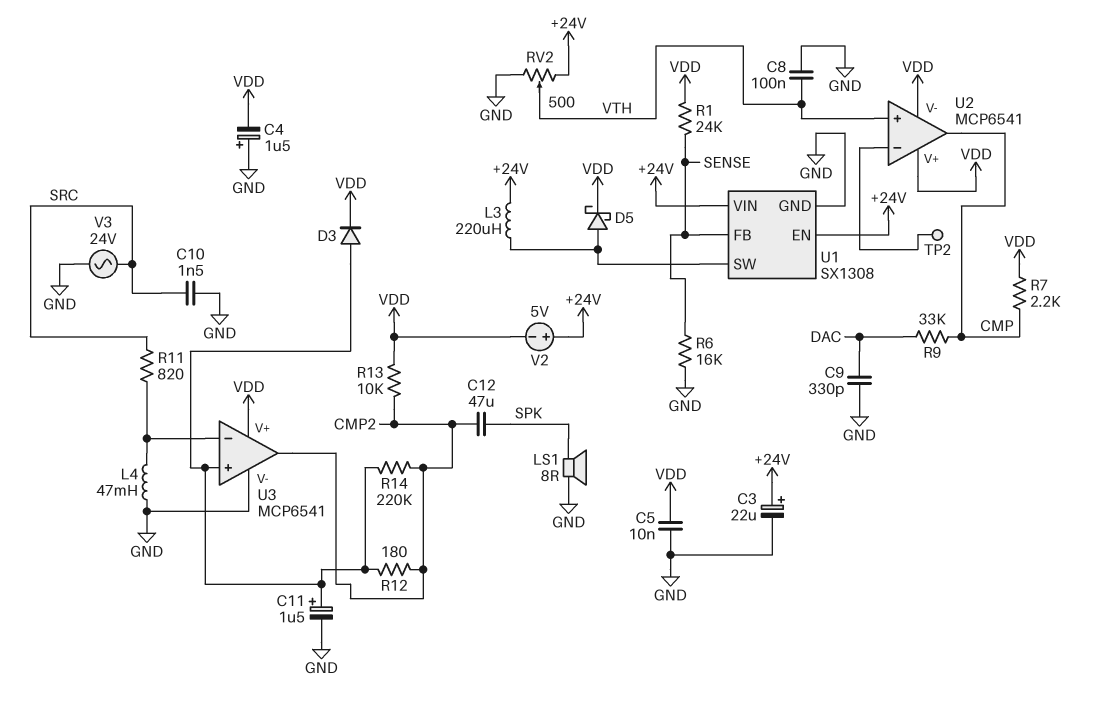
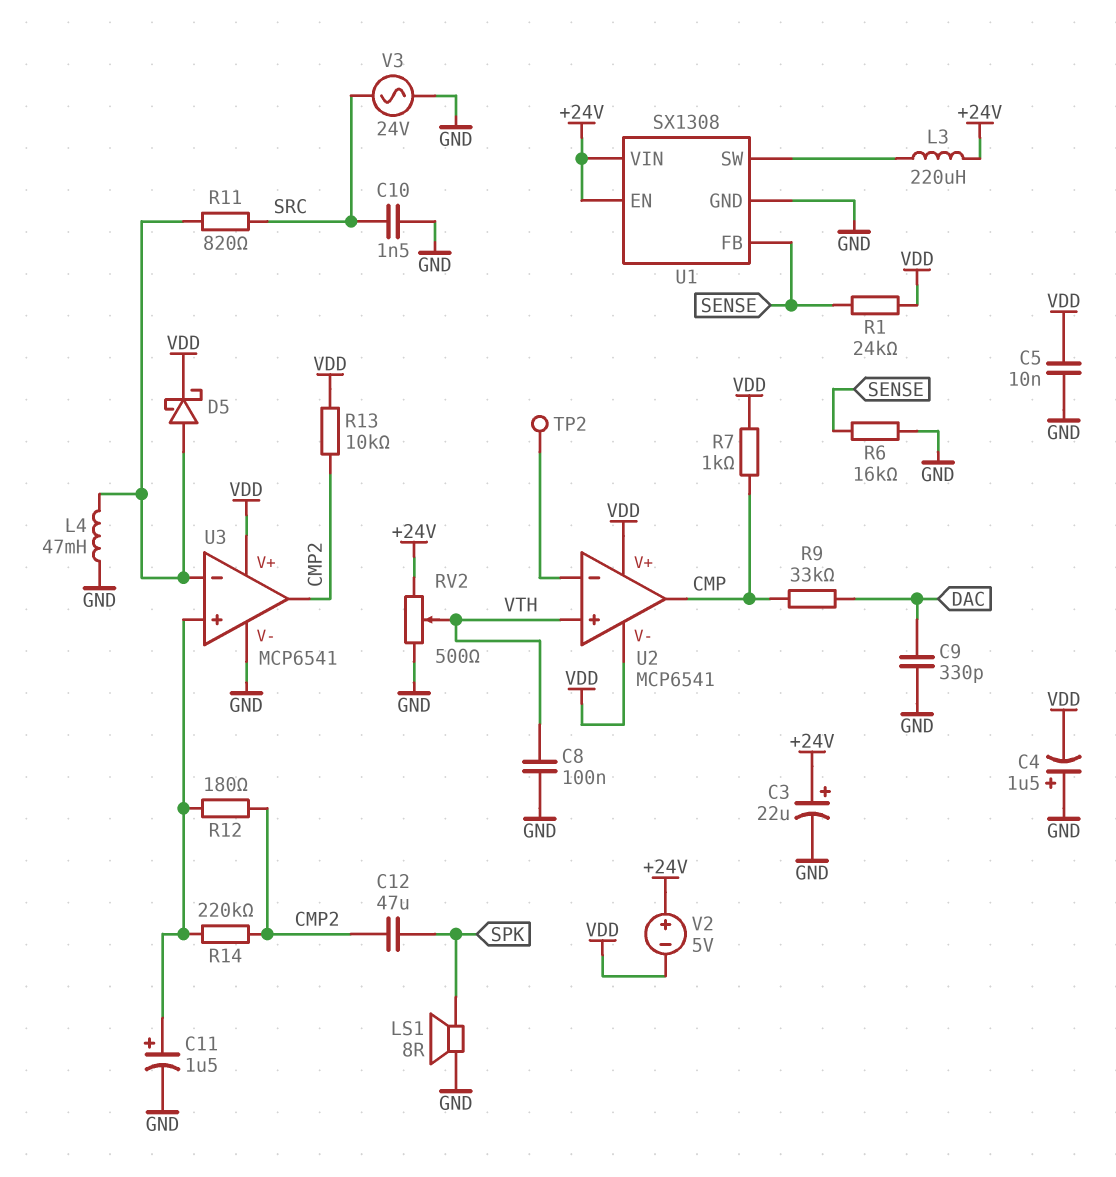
D3: diode (A U3/in+, K VDD) -> none
D5: schottky (A U1/SW, K VDD) -> schottky (A U3/in-, K VDD)
R7: 2.2k (CMP, VDD) -> 1k (CMP, VDD)

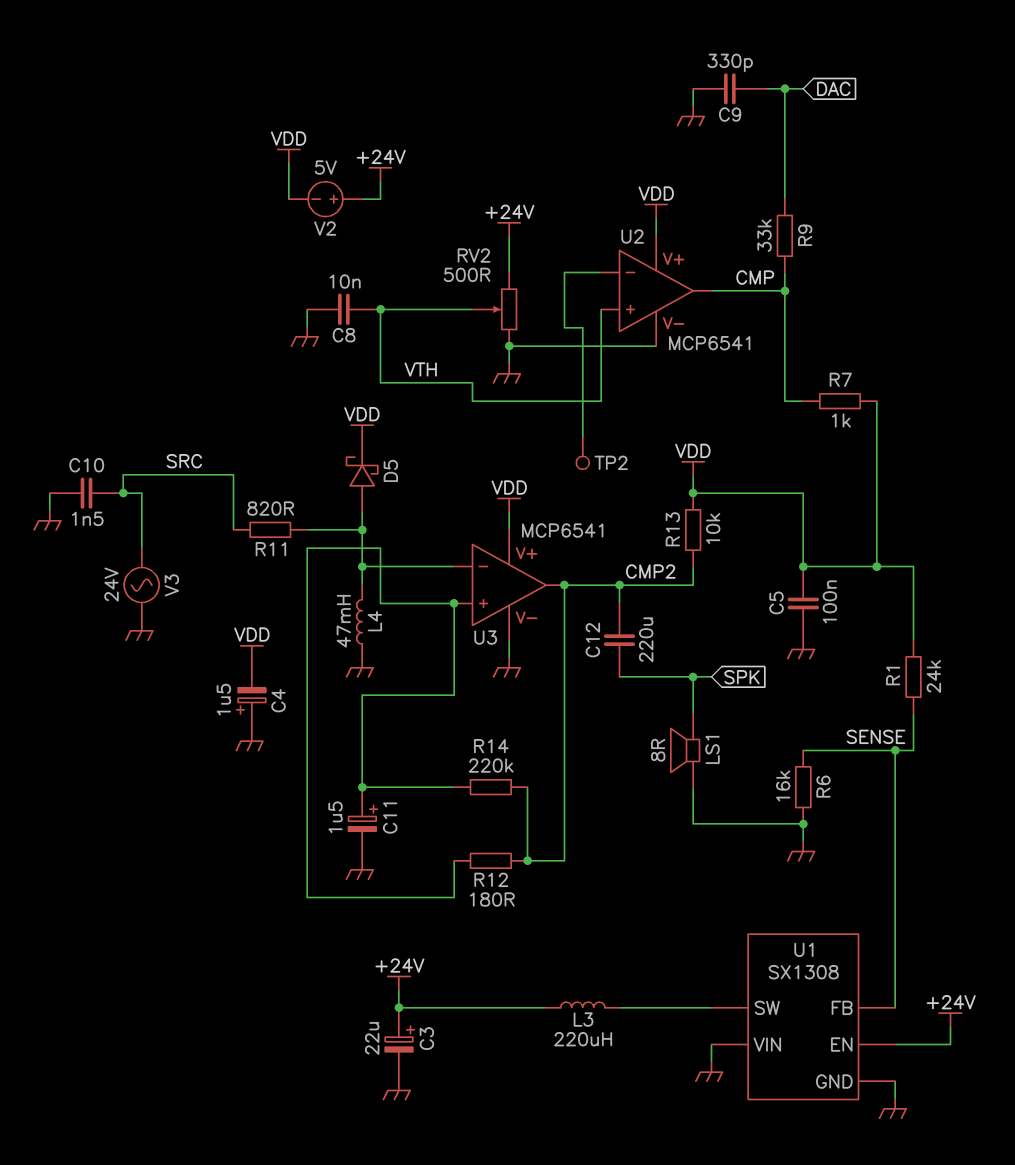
C5: 10nF (GND, VDD) -> 100nF (GND, VDD)
C8: 100nF (GND, VTH) -> 10nF (GND, VTH)
C12: 47uF (CMP2, SPK) -> 220uF (CMP2, SPK)
U1 pin VIN: +24V -> GND
U2 pin V-: VDD -> GND

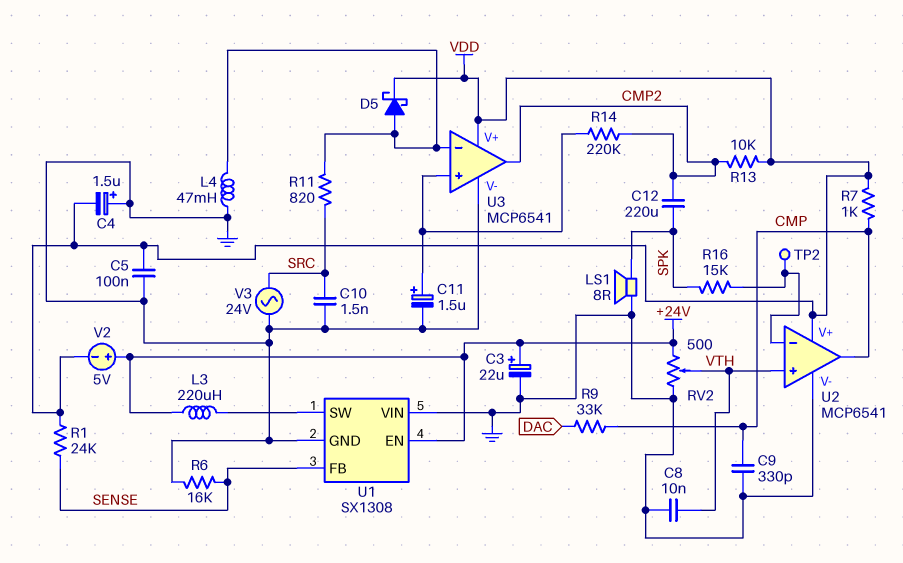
C9: 330pF (DAC, GND) -> 330pF (CMP, GND)
R12: 180 (CMP2, U3/in+) -> none
R16: none -> 15k (SPK, U2/in-)

